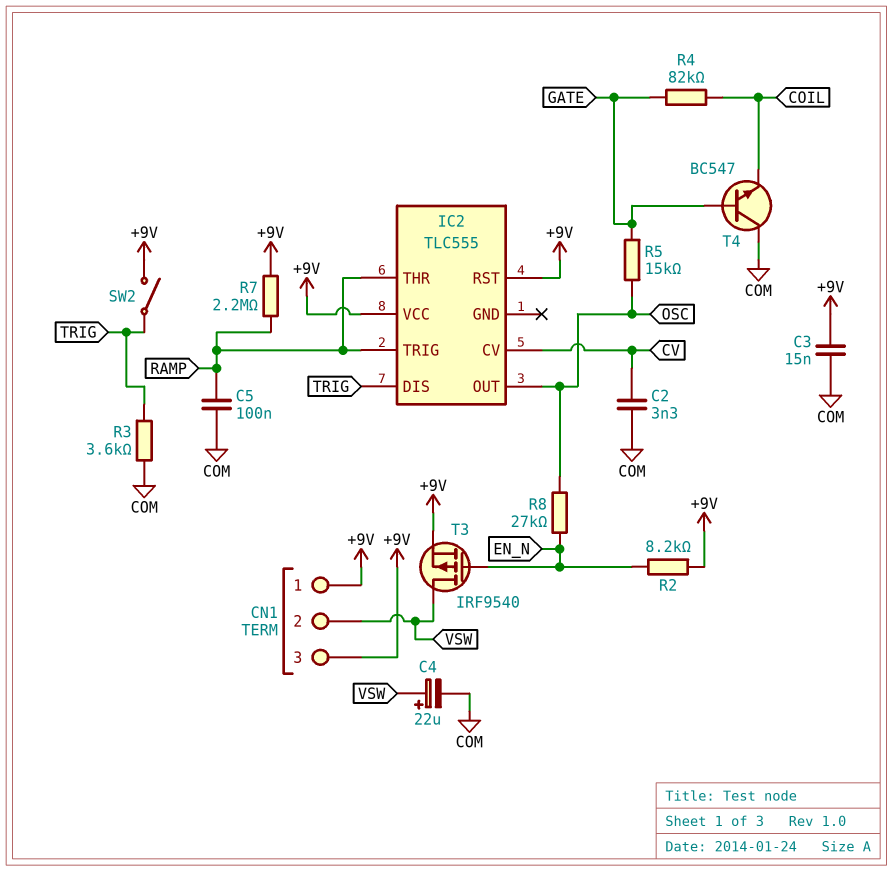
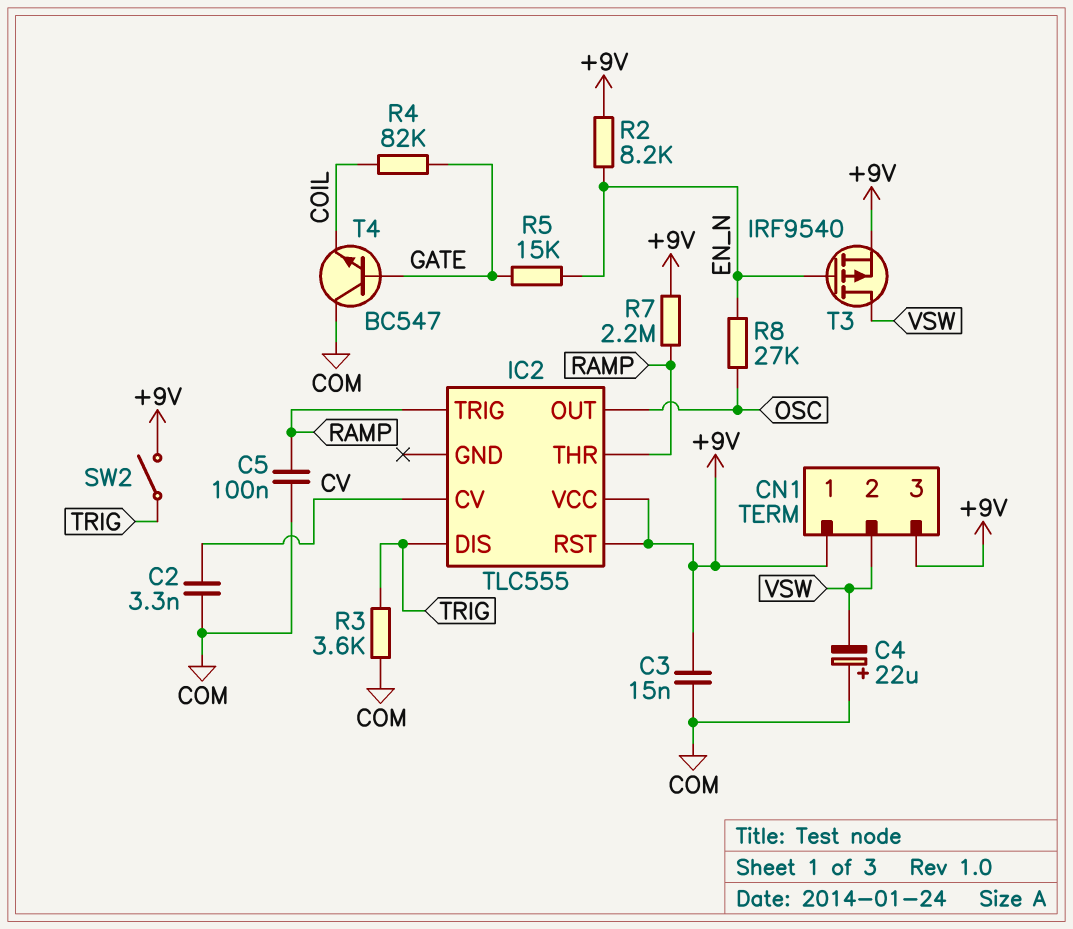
C4: 22uF (plus VSW, minus COM) -> 22uF (plus COM, minus VSW)
R5: 15k (GATE, OSC) -> 15k (EN_N, GATE)

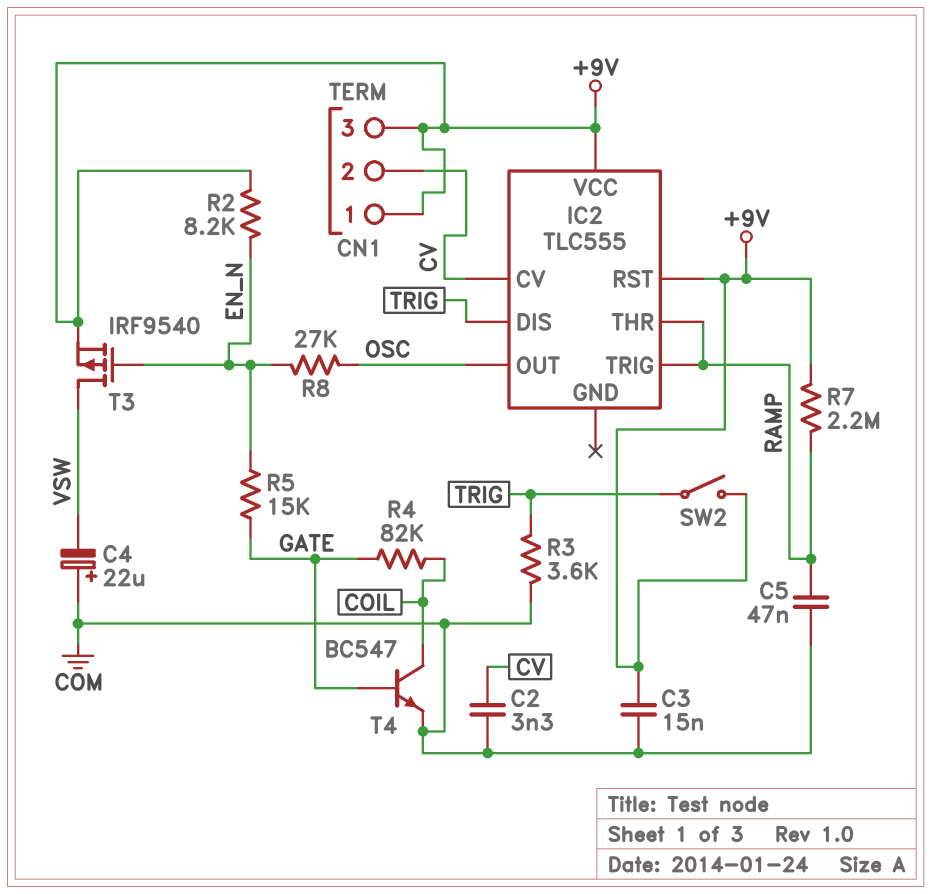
C5: 100nF (COM, RAMP) -> 47nF (COM, RAMP)
CN1 pin 2: VSW -> CV
T4: NPN BC547 (B GATE, C COM, E COIL) -> NPN BC547 (B GATE, C COIL, E COM)

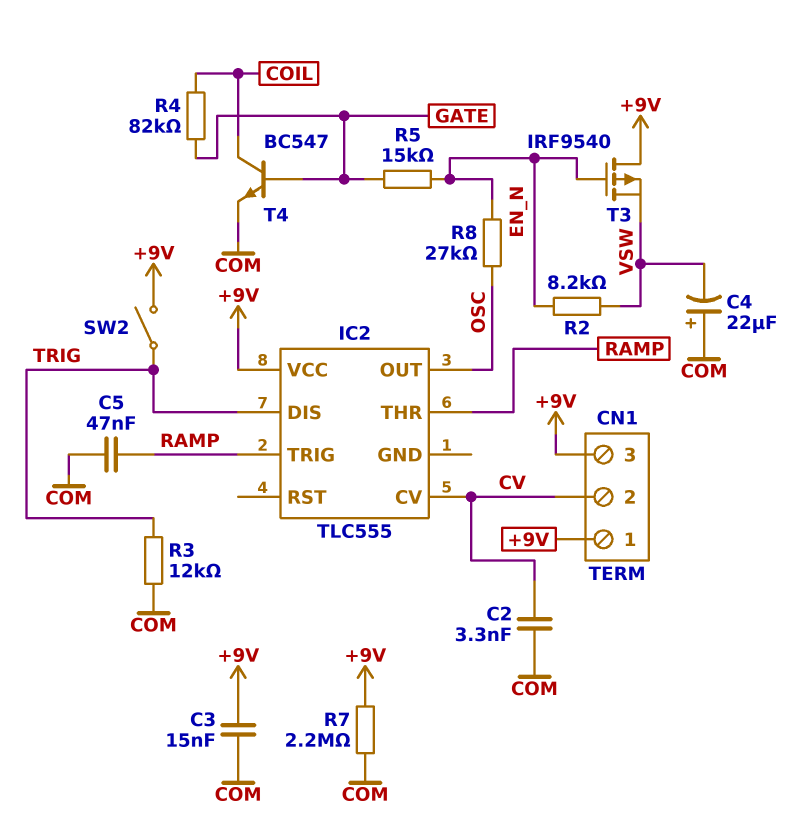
IC2 pin RST: +9V -> none
R2: 8.2k (+9V, EN_N) -> 8.2k (EN_N, VSW)
R3: 3.6k (COM, TRIG) -> 12k (COM, TRIG)
R7: 2.2M (+9V, RAMP) -> 2.2M (+9V, COM)
T3: PMOS IRF9540 (G EN_N, D VSW, S +9V) -> PMOS IRF9540 (G EN_N, D +9V, S VSW)

